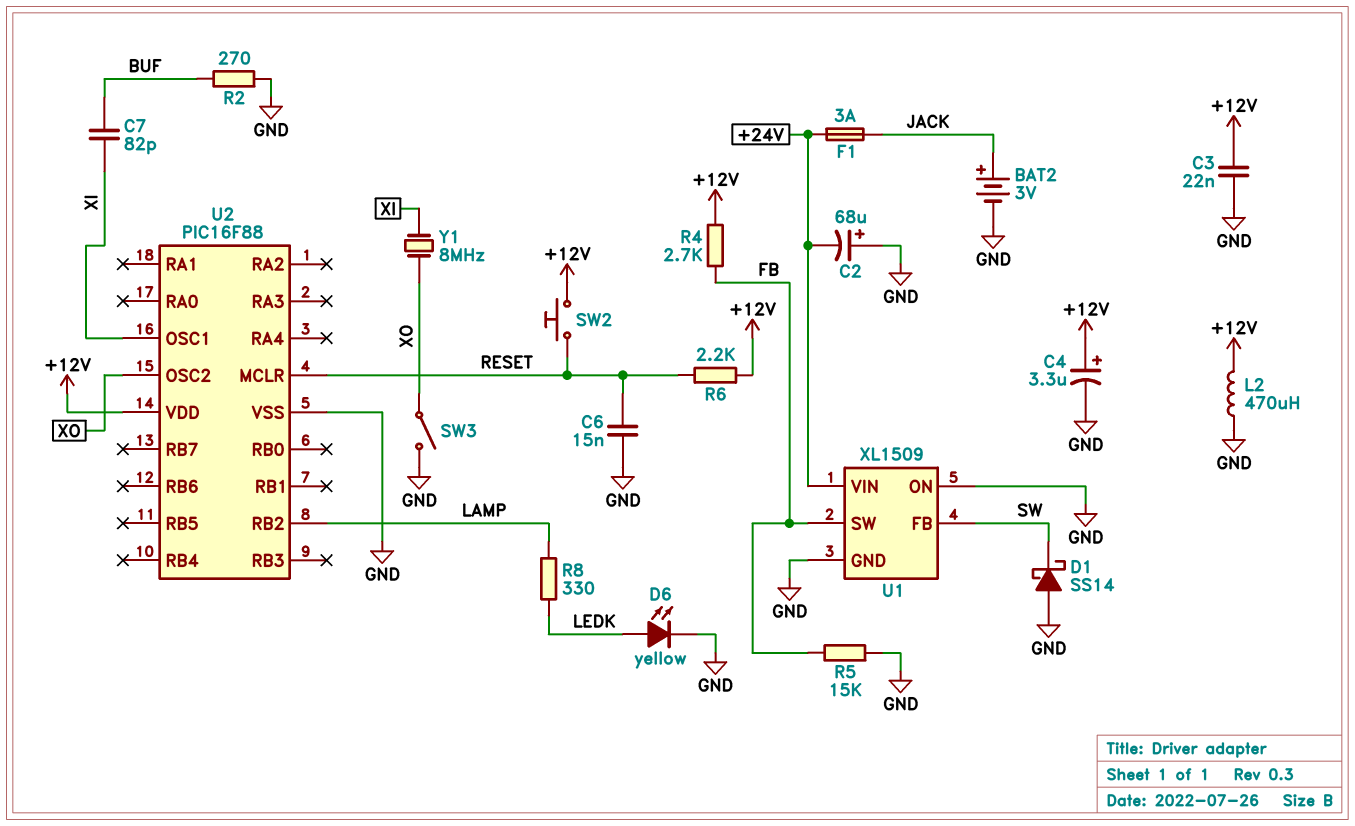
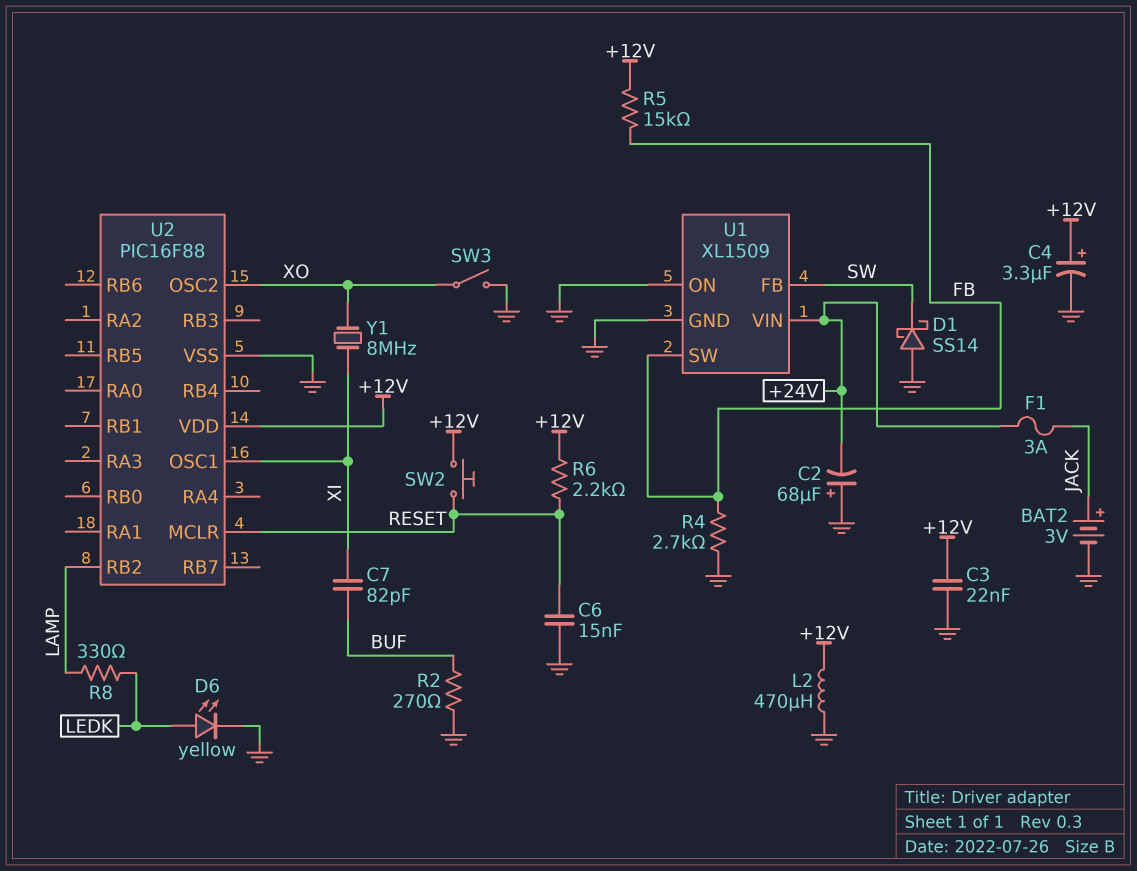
R4: 2.7k (+12V, FB) -> 2.7k (FB, GND)
R5: 15k (FB, GND) -> 15k (+12V, FB)

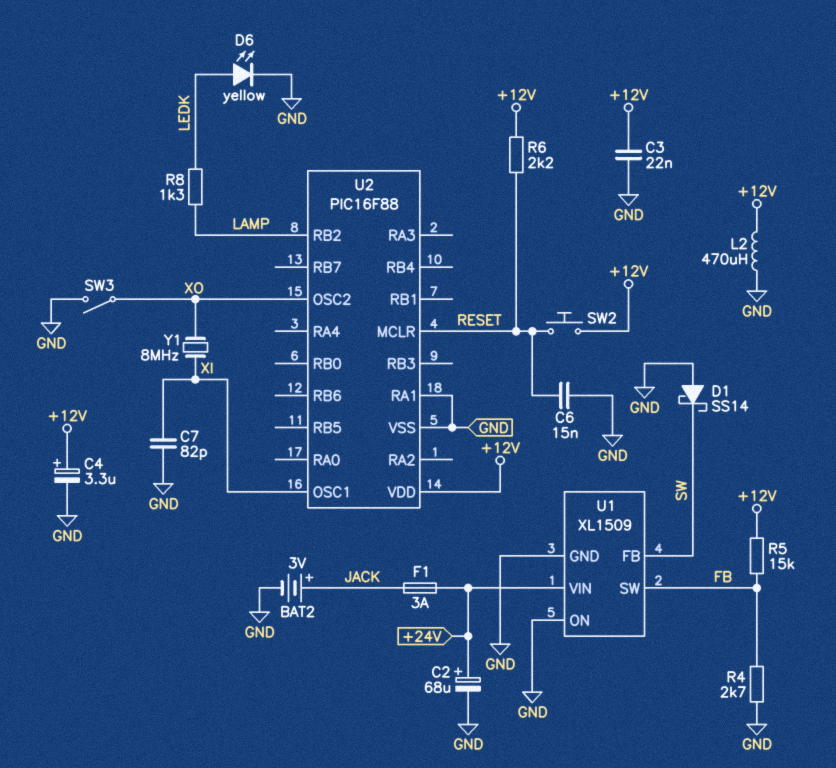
C2: 68uF (plus GND, minus +24V) -> 68uF (plus +24V, minus GND)
C7: 82pF (BUF, XI) -> 82pF (GND, XI)
R2: 270 (BUF, GND) -> none
R8: 330 (LAMP, LEDK) -> 1.3k (LAMP, LEDK)
U2 pin RA1: none -> GND

